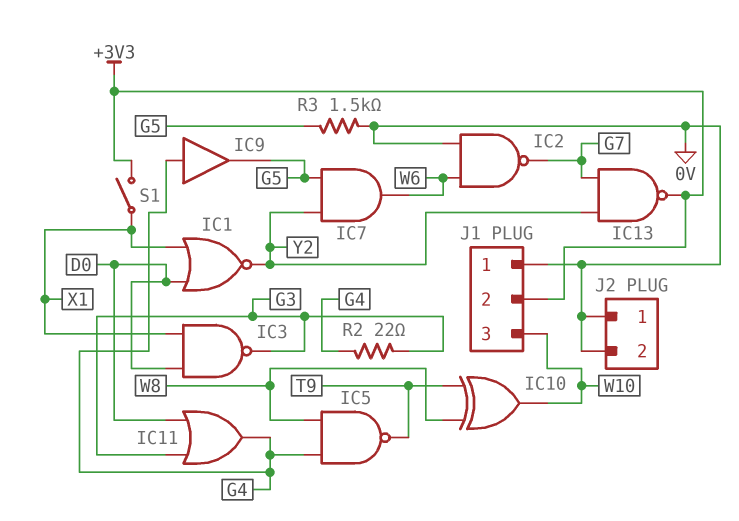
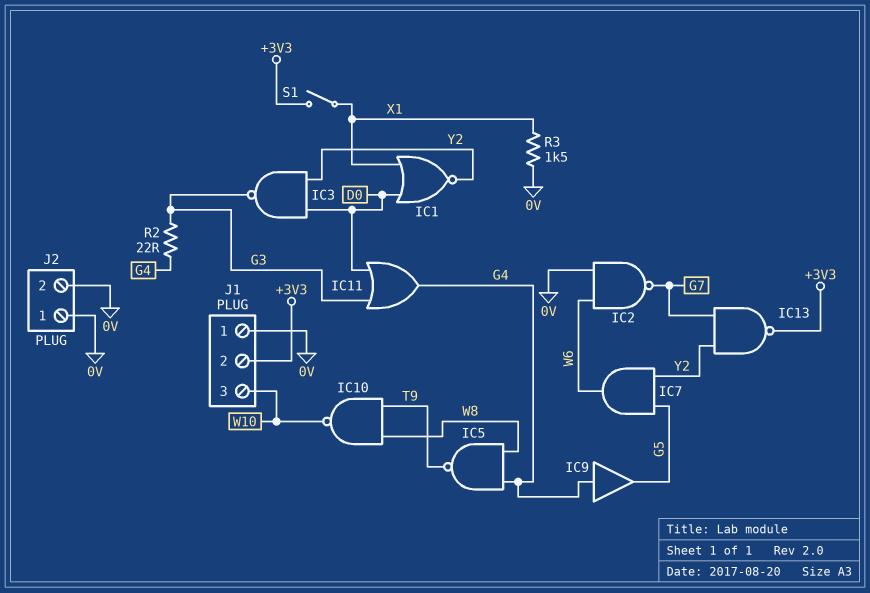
IC3: NAND (in D0, in X1, out G3) -> NAND (in D0, in Y2, out G3)
IC10: XOR (in T9, in W8, out W10) -> NAND (in T9, in W8, out W10)
R3: 1.5k (0V, G5) -> 1.5k (0V, X1)

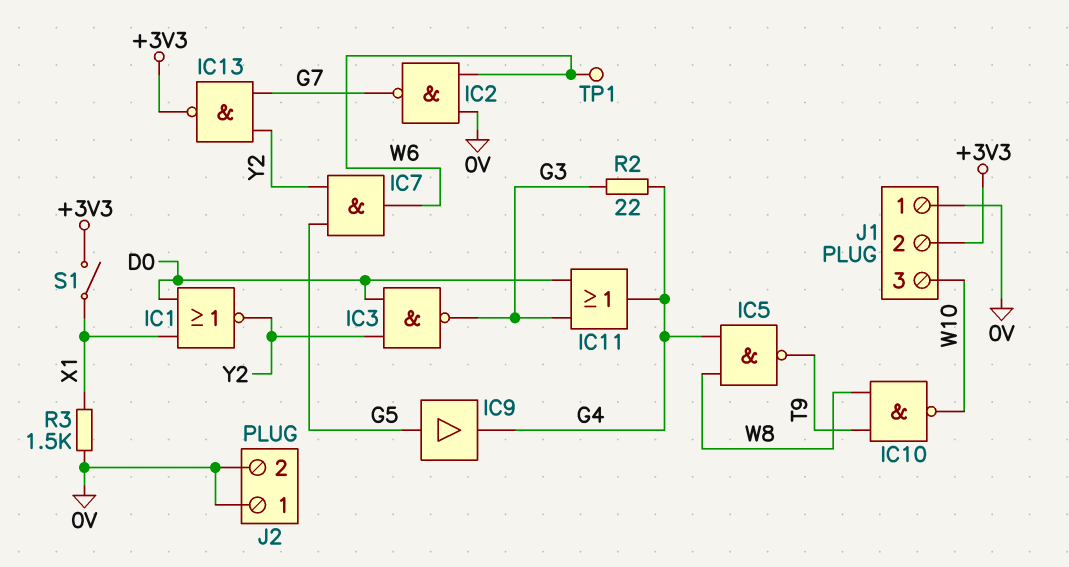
IC9: buffer (in G4, out G5) -> buffer (in G5, out G4)
TP1: none -> test point (W6)

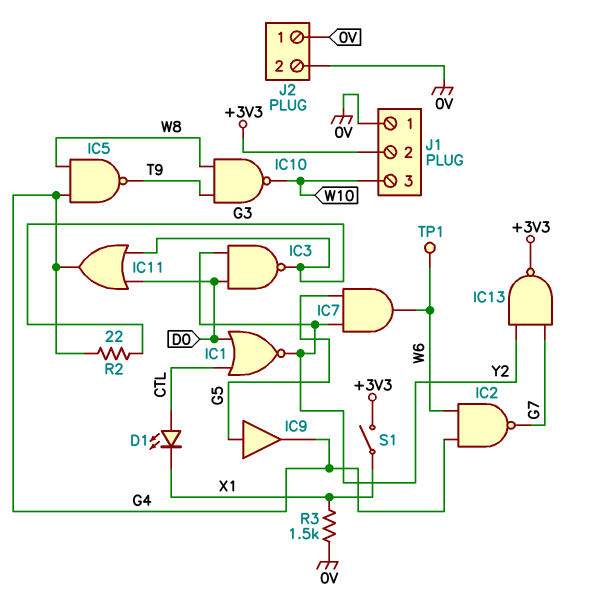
D1: none -> LED (A CTL, K X1)
IC1: NOR (in D0, in X1, out Y2) -> NOR (in CTL, in D0, out Y2)
IC2: NAND (in 0V, in W6, out G7) -> NAND (in G4, in W6, out G7)

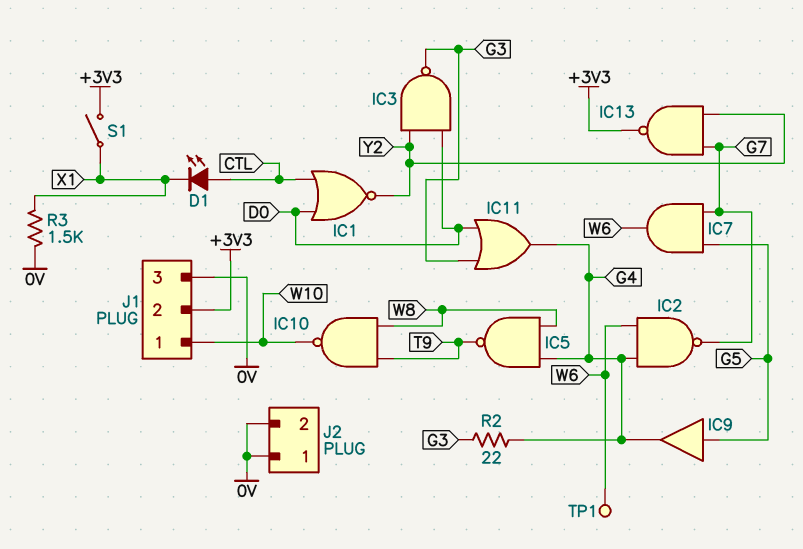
IC7: AND (in G5, in Y2, out W6) -> AND (in G5, in G7, out W6)
J1 pin 1: 0V -> W10
J1 pin 3: W10 -> 0V

